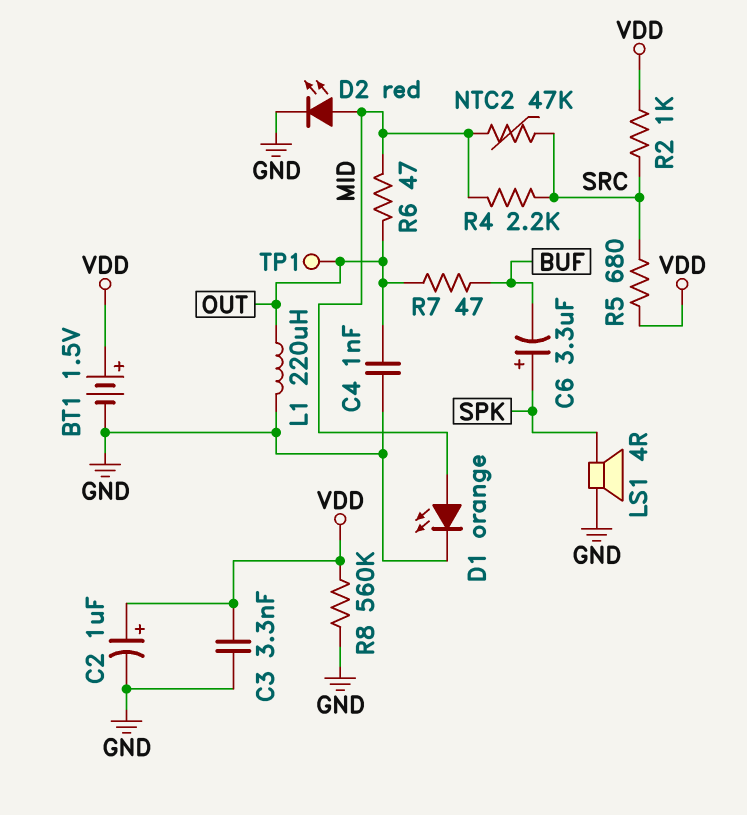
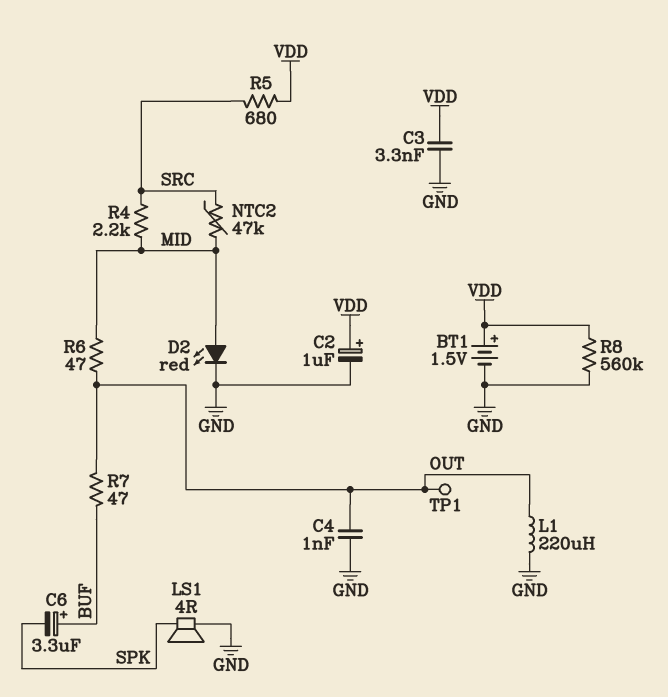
C6: 3.3uF (plus SPK, minus BUF) -> 3.3uF (plus BUF, minus SPK)
D1: LED orange (A MID, K GND) -> none
R2: 1k (SRC, VDD) -> none

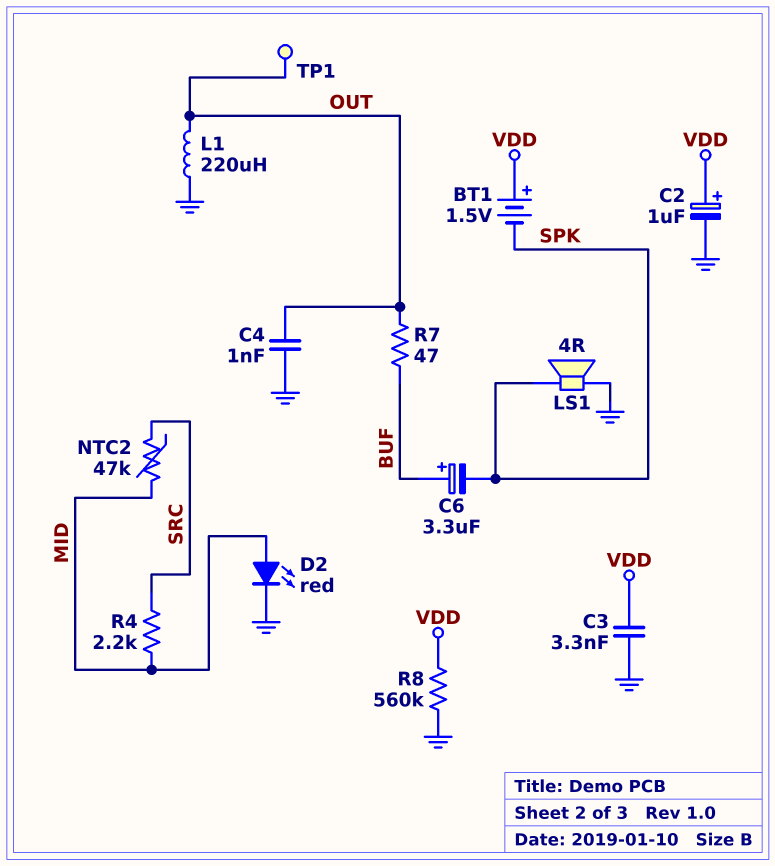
BT1: 1.5V (plus VDD, minus GND) -> 1.5V (plus VDD, minus SPK)
R5: 680 (SRC, VDD) -> none
R6: 47 (MID, OUT) -> none

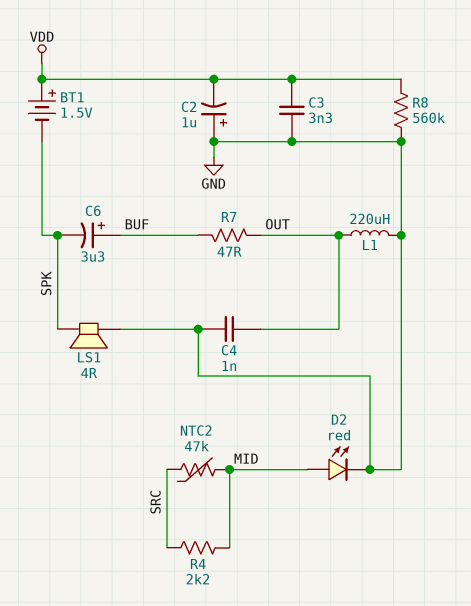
C2: 1uF (plus VDD, minus GND) -> 1uF (plus GND, minus VDD)
TP1: test point (OUT) -> none

